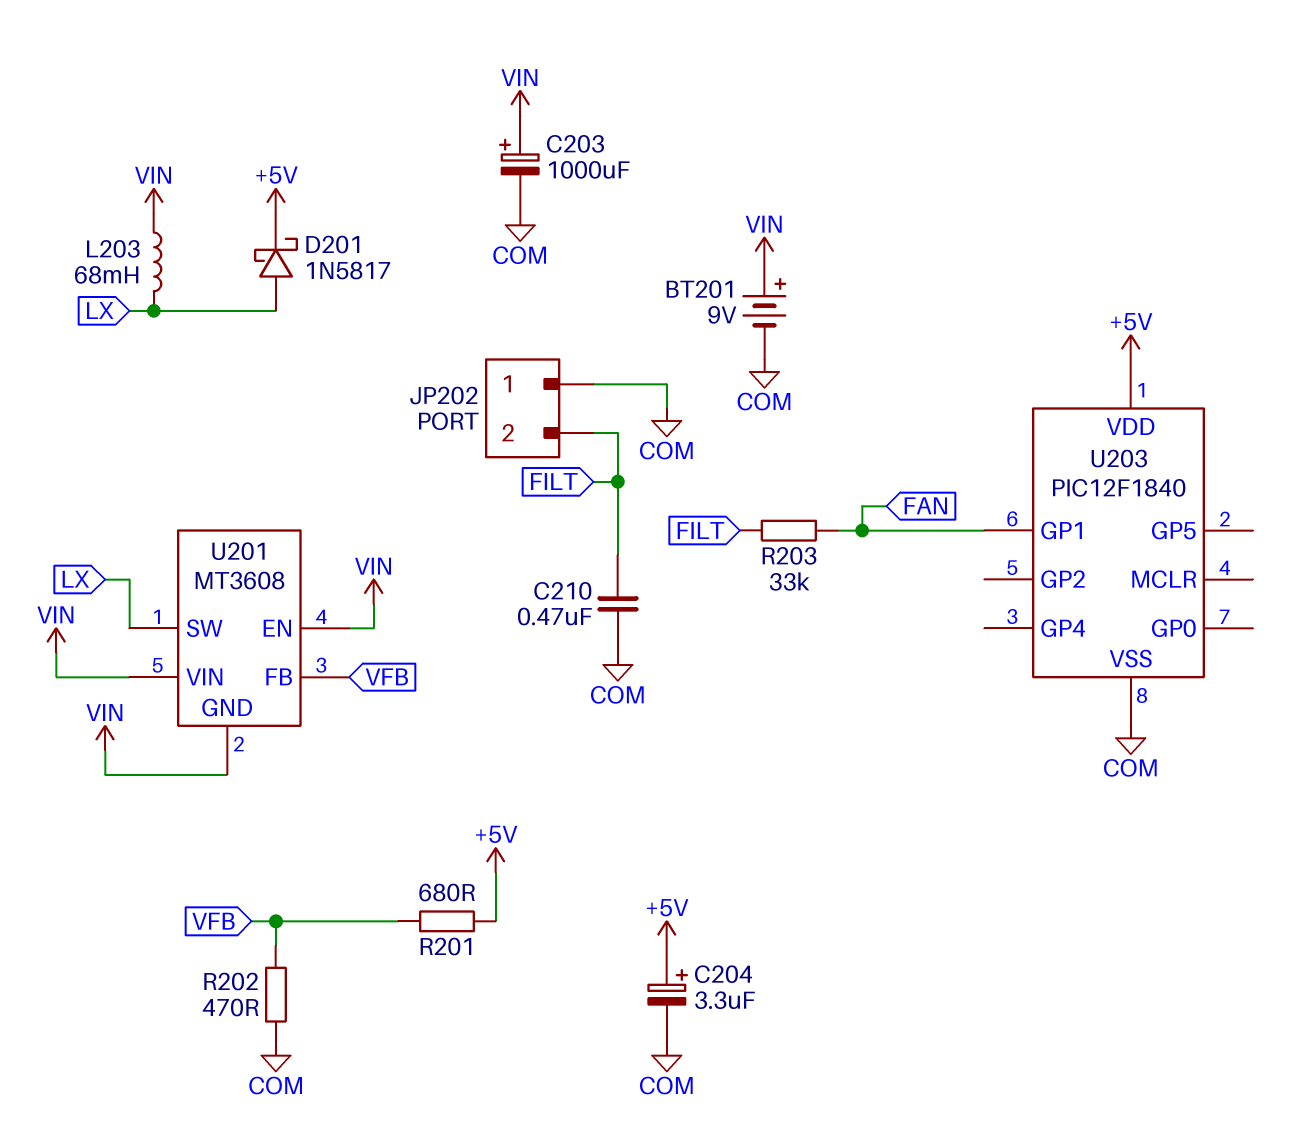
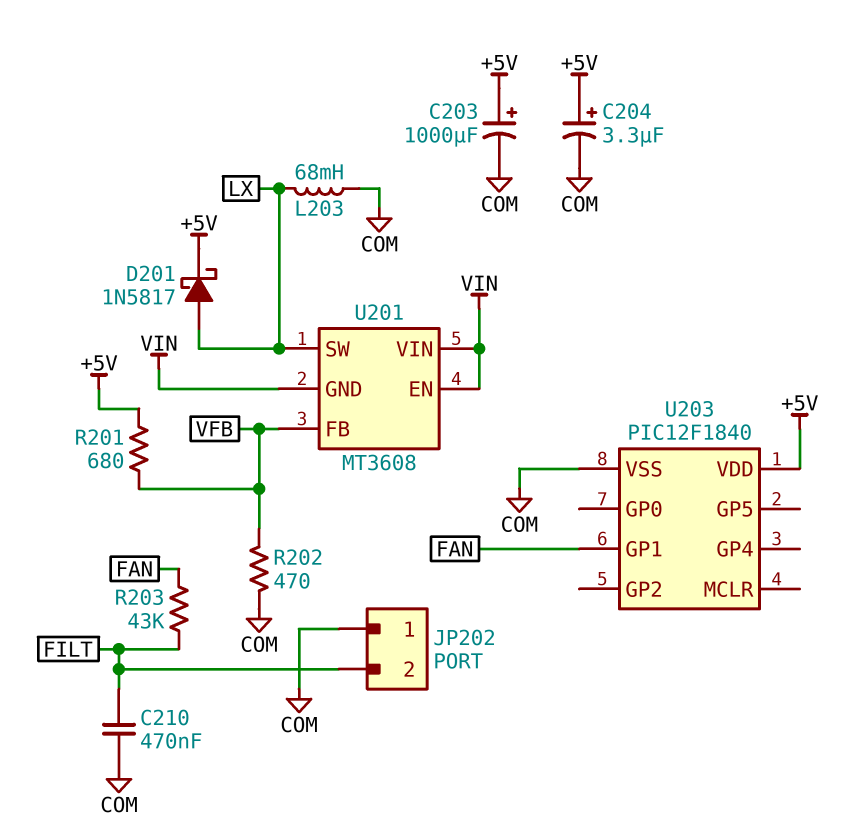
BT201: 9V (plus VIN, minus COM) -> none
C203: 1000uF (plus VIN, minus COM) -> 1000uF (plus +5V, minus COM)
L203: 68mH (LX, VIN) -> 68mH (COM, LX)
R203: 33k (FAN, FILT) -> 43k (FAN, FILT)

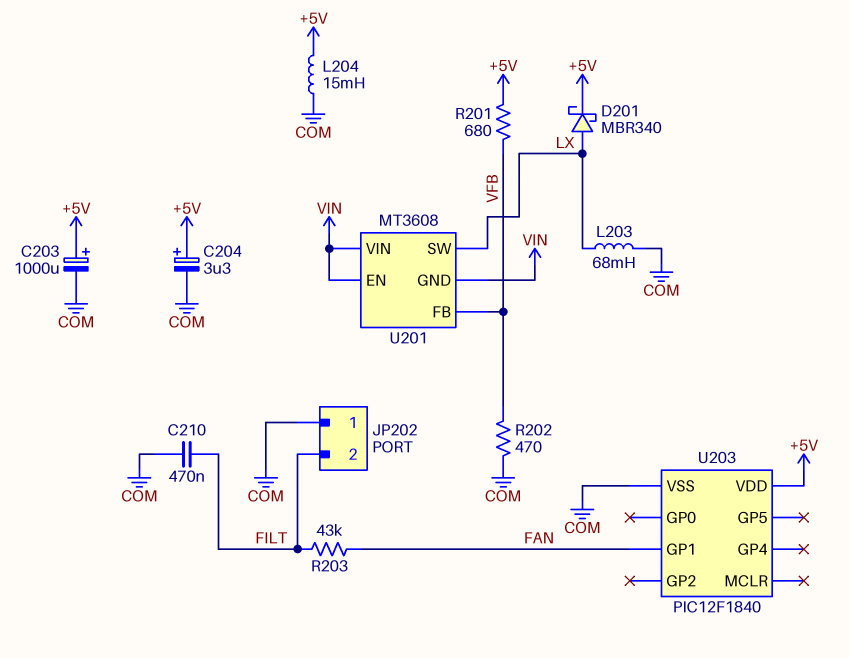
D201: schottky 1N5817 (A LX, K +5V) -> schottky MBR340 (A LX, K +5V)
L204: none -> 15mH (+5V, COM)

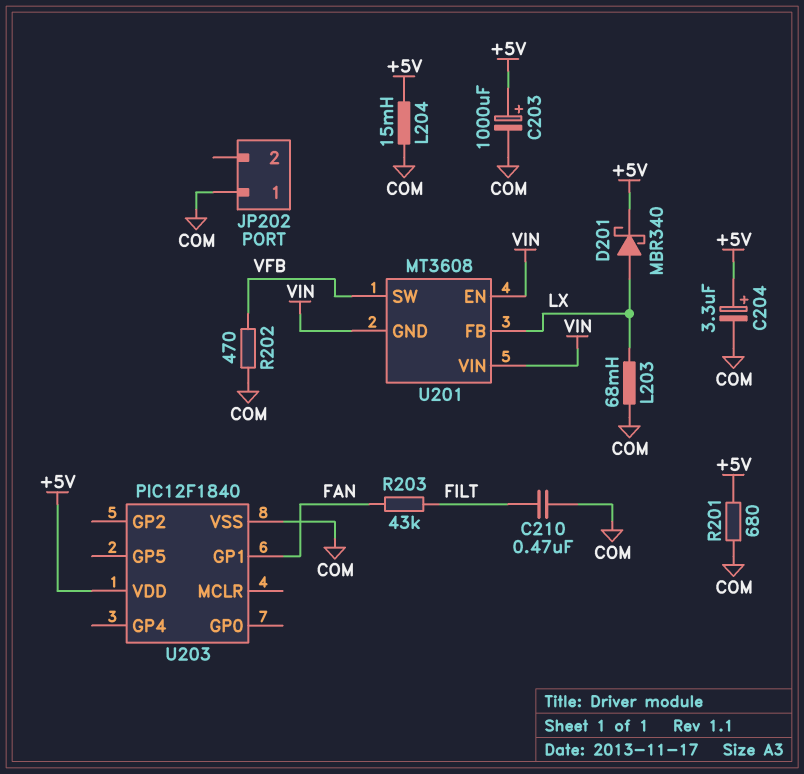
JP202 pin 2: FILT -> none
R201: 680 (+5V, VFB) -> 680 (+5V, COM)
U201 pin FB: VFB -> LX
U201 pin SW: LX -> VFB

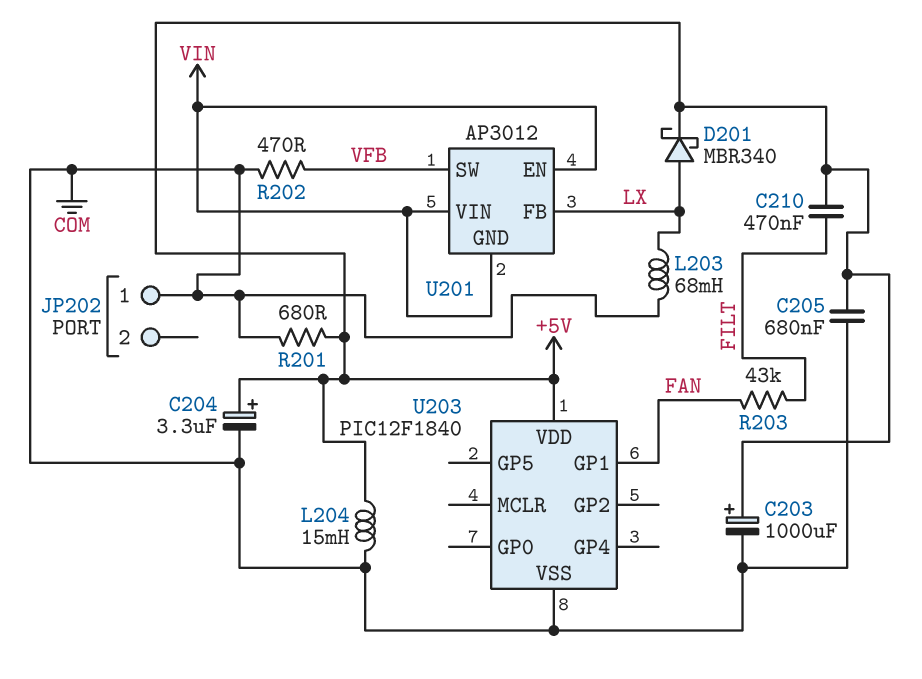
C205: none -> 680nF (+5V, COM)
C210: 470nF (COM, FILT) -> 470nF (+5V, FILT)
U201: MT3608 -> AP3012

